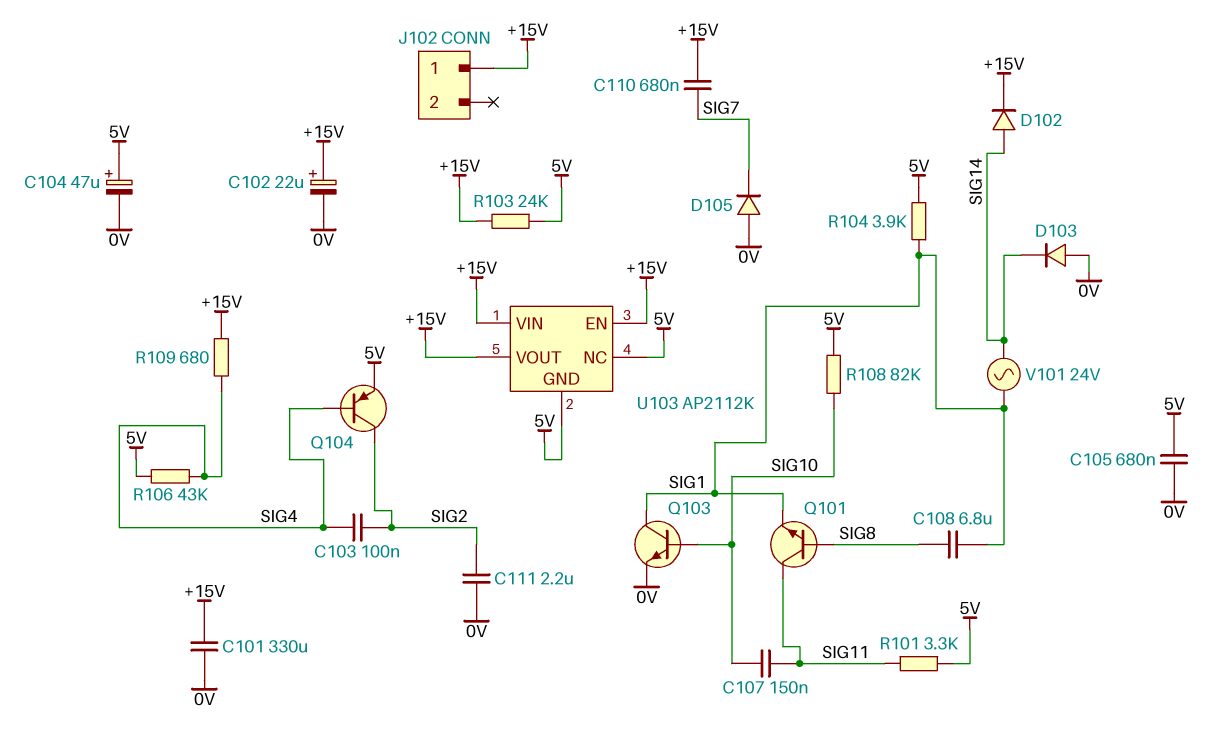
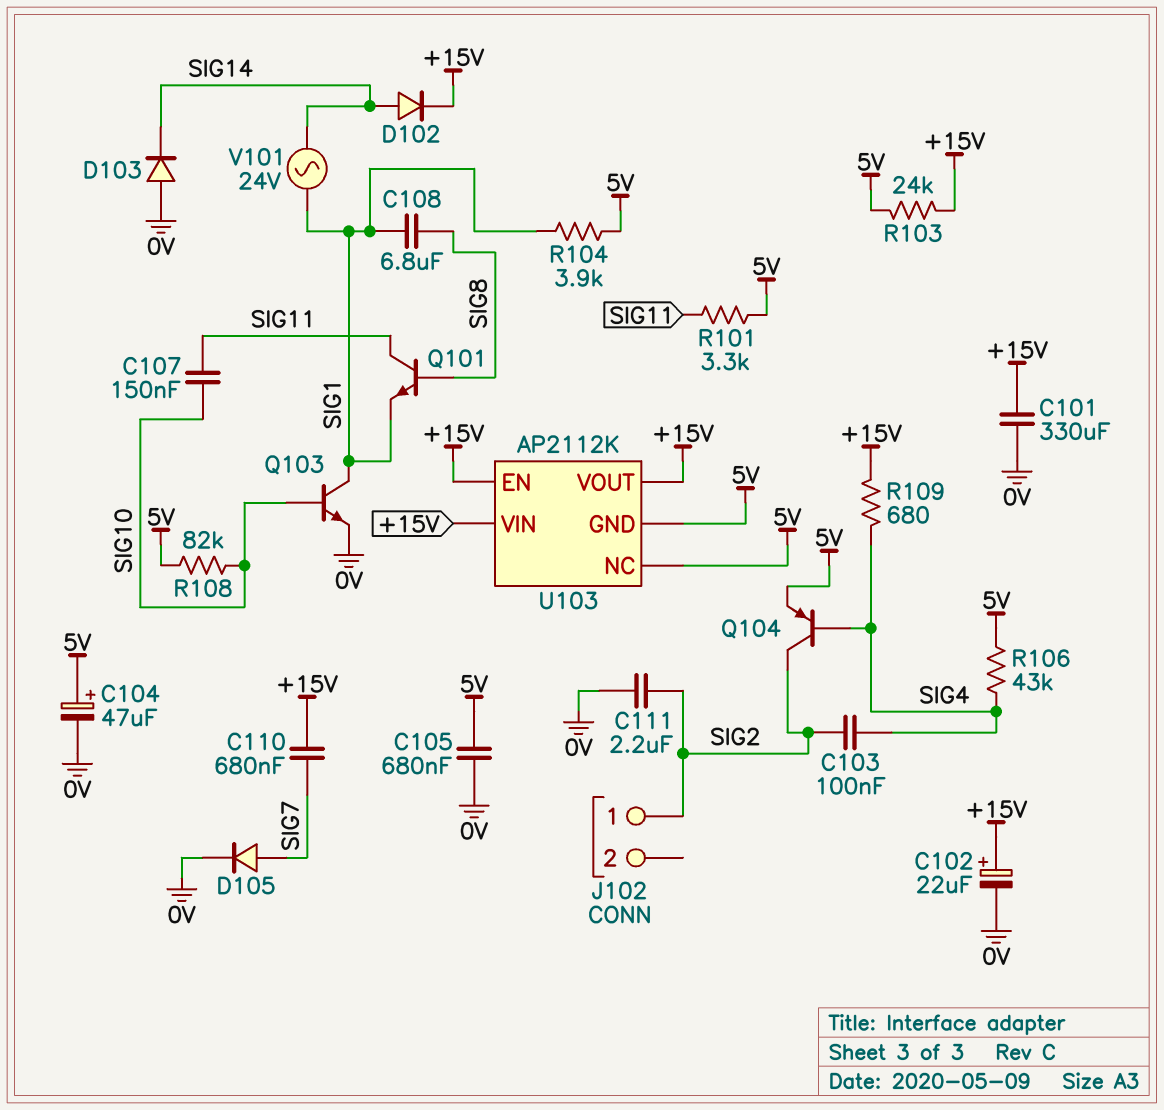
D105: diode (A 0V, K SIG7) -> diode (A SIG7, K 0V)
J102 pin 1: +15V -> SIG2

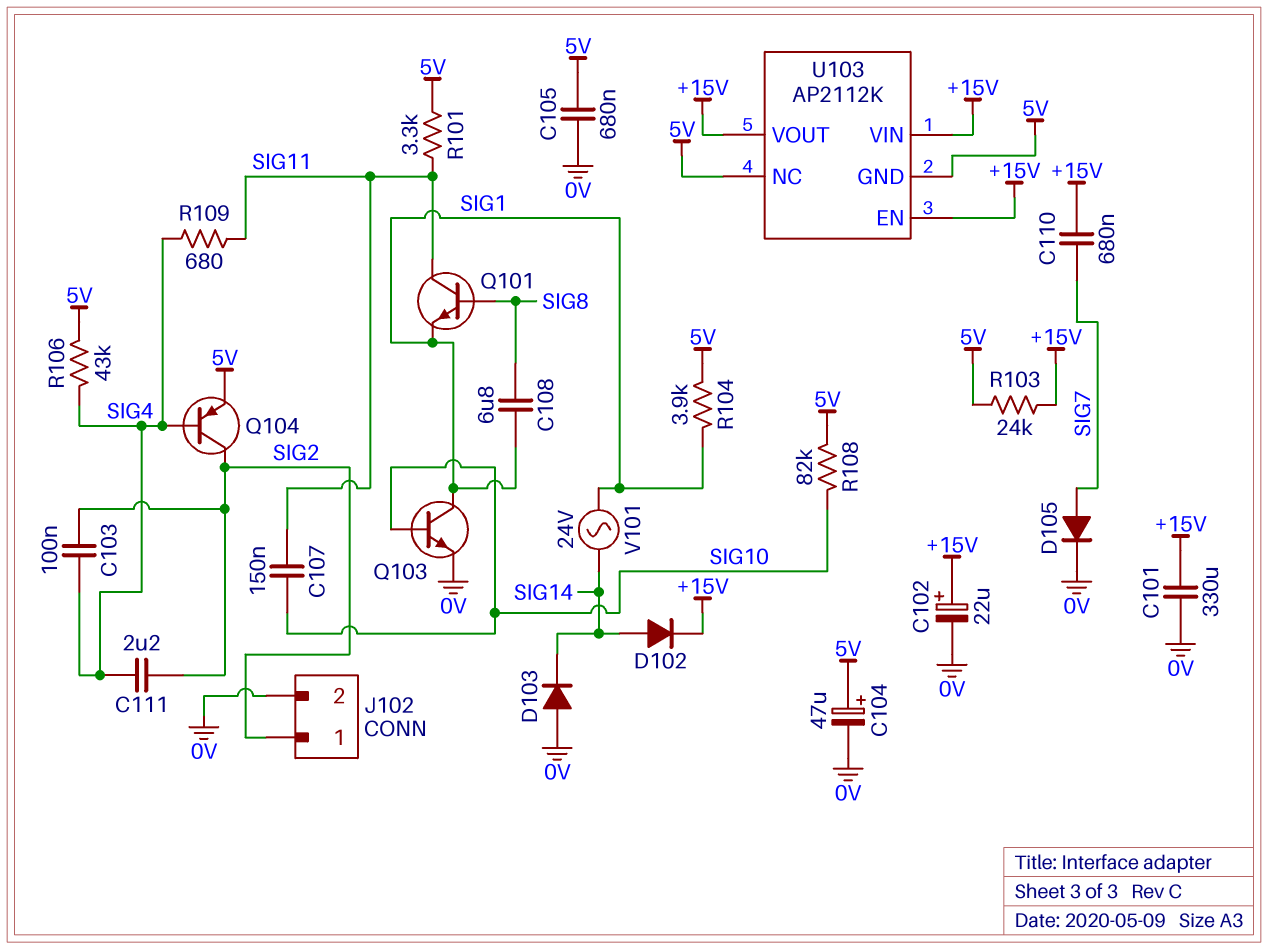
C111: 2.2uF (0V, SIG2) -> 2.2uF (SIG2, SIG4)
J102 pin 2: none -> 0V
R109: 680 (+15V, SIG4) -> 680 (SIG4, SIG11)

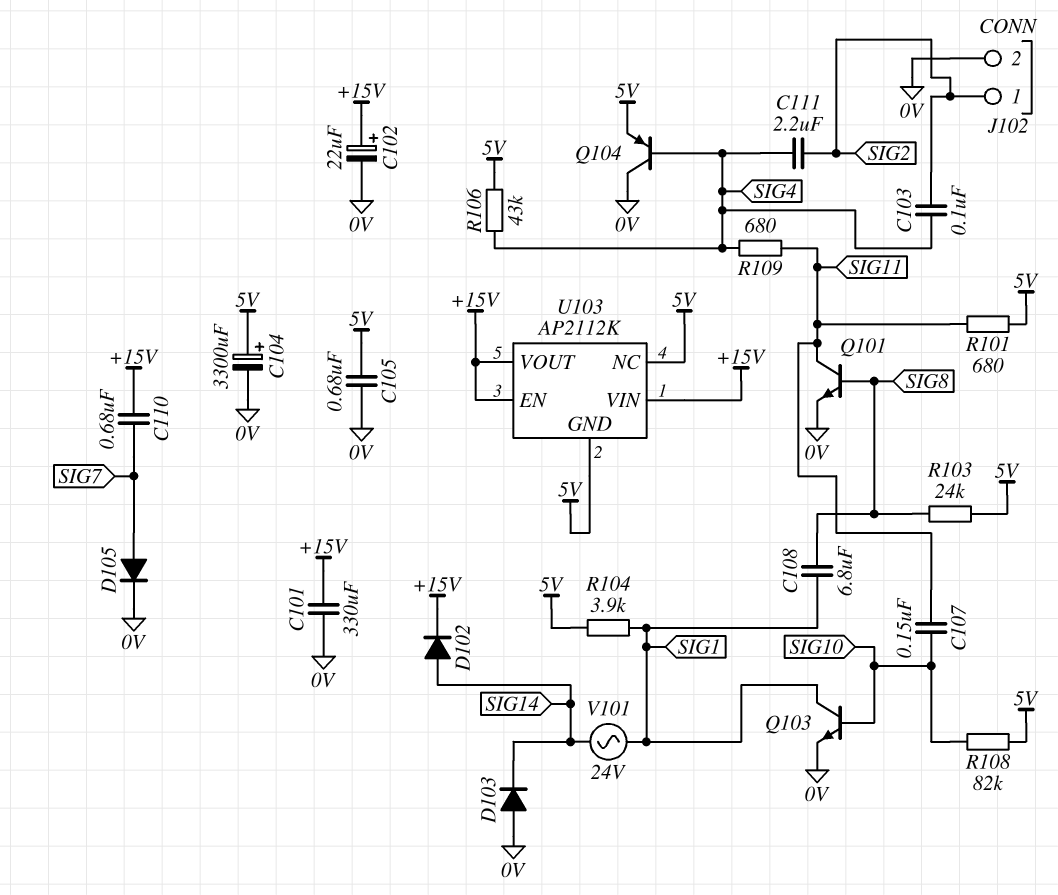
C104: 47uF (plus 5V, minus 0V) -> 3300uF (plus 5V, minus 0V)
Q101: NPN (B SIG8, C SIG11, E SIG1) -> NPN (B SIG8, C SIG11, E 0V)
Q104: PNP (B SIG4, C SIG2, E 5V) -> PNP (B SIG4, C 0V, E 5V)
R101: 3.3k (5V, SIG11) -> 680 (5V, SIG11)
R103: 24k (+15V, 5V) -> 24k (5V, SIG8)

